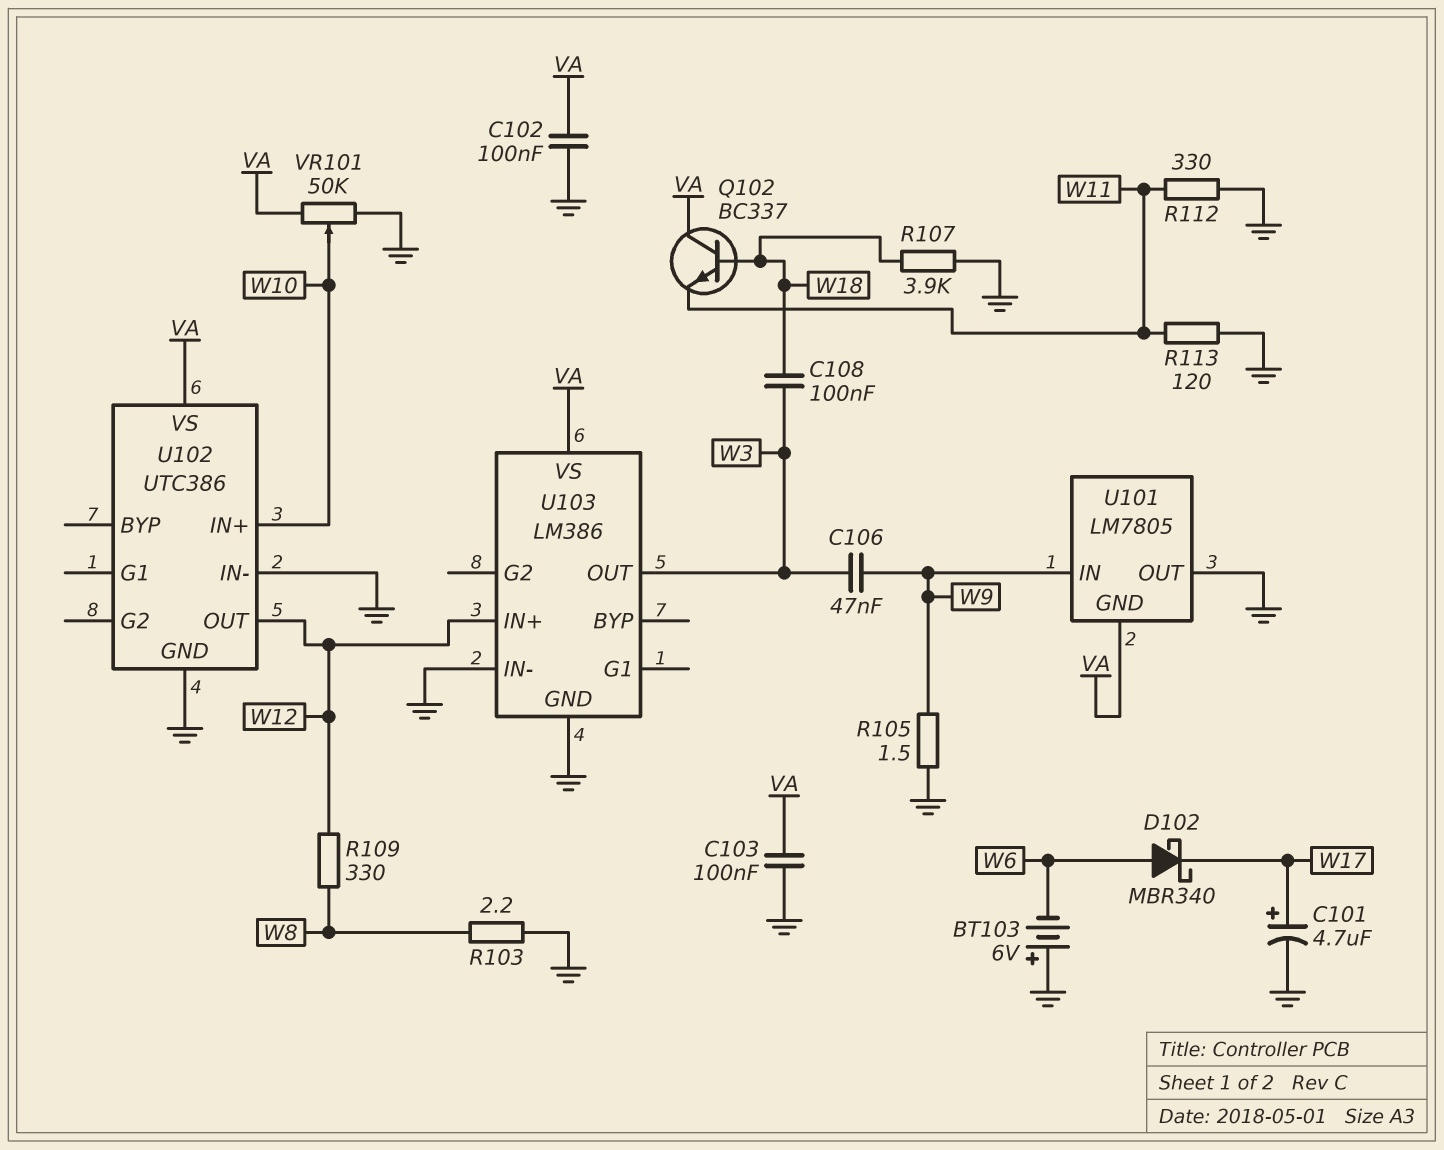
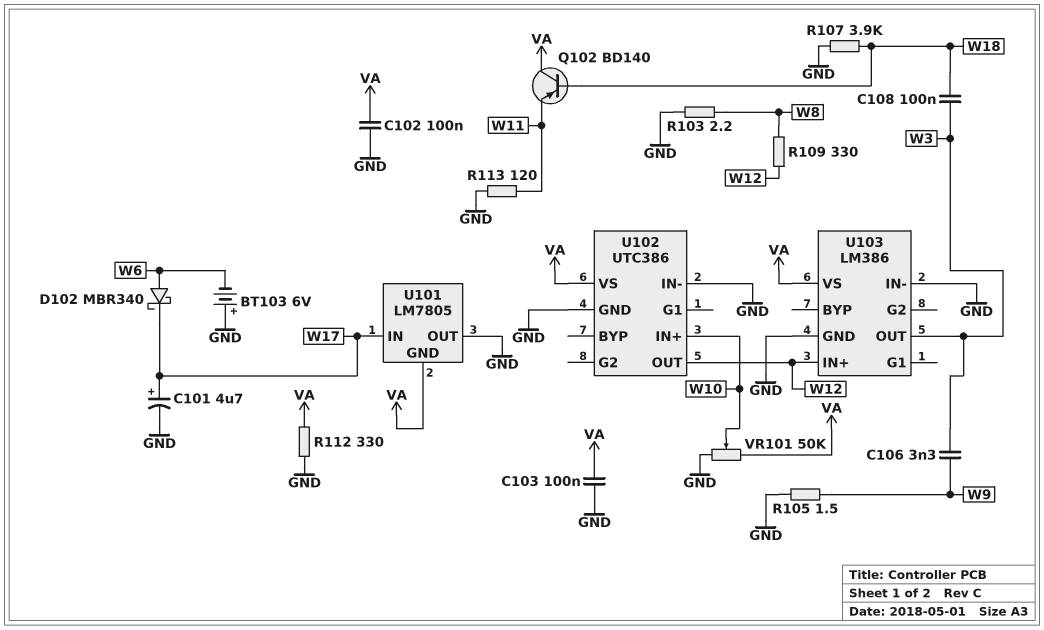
C106: 47nF (W3, W9) -> 3.3nF (W3, W9)
Q102: NPN BC337 (B W18, C VA, E W11) -> PNP BD140 (B W18, C VA, E W11)
R112: 330 (GND, W11) -> 330 (GND, VA)
U101 pin IN: W9 -> W17

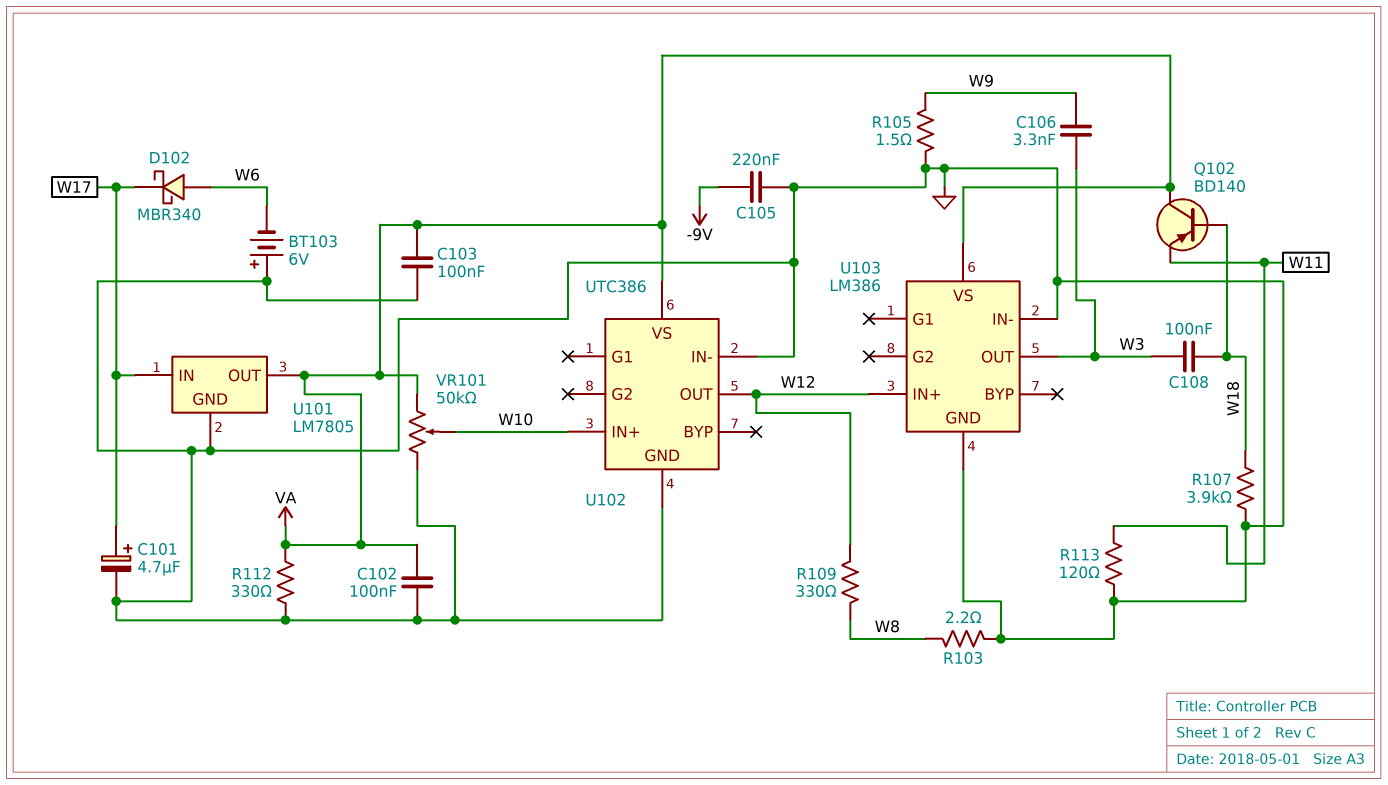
C105: none -> 220nF (-9V, GND)
U101 pin GND: VA -> GND
U101 pin OUT: GND -> VA

